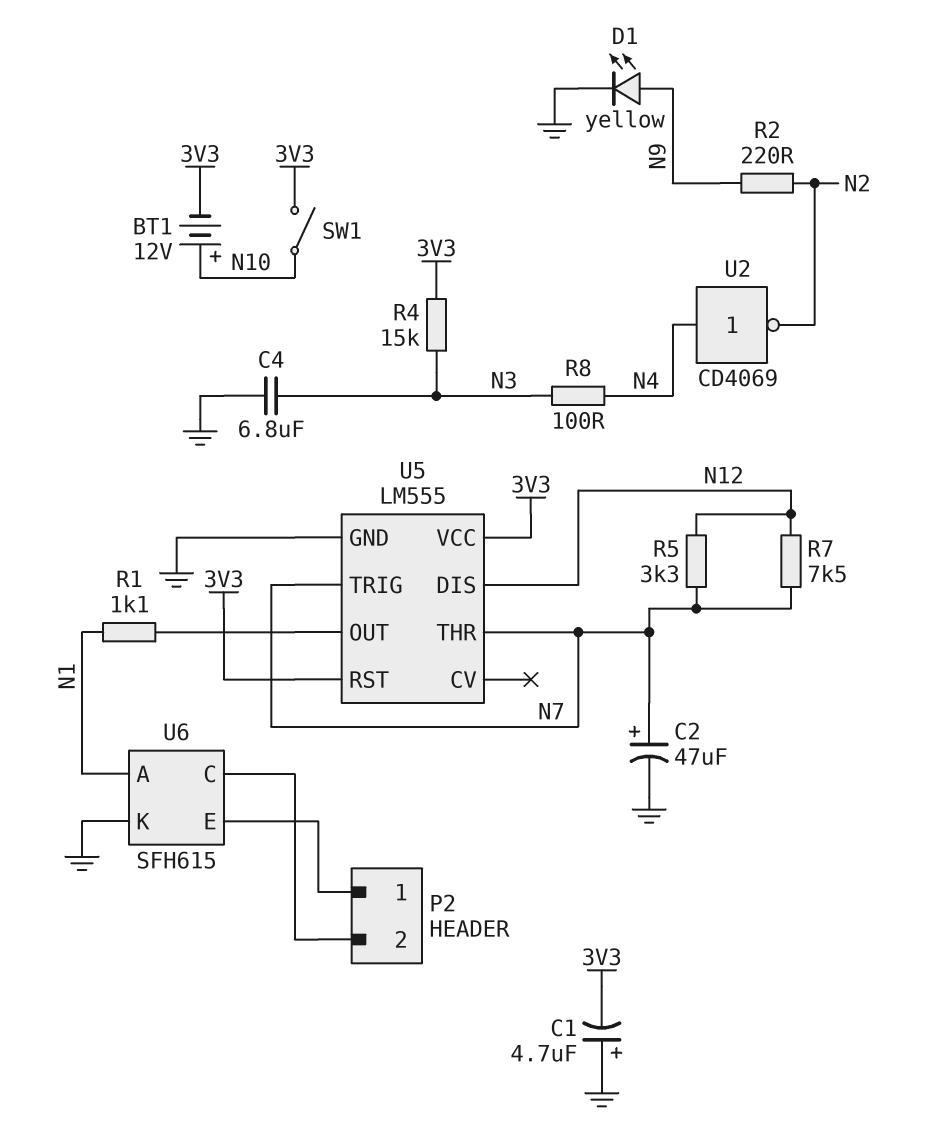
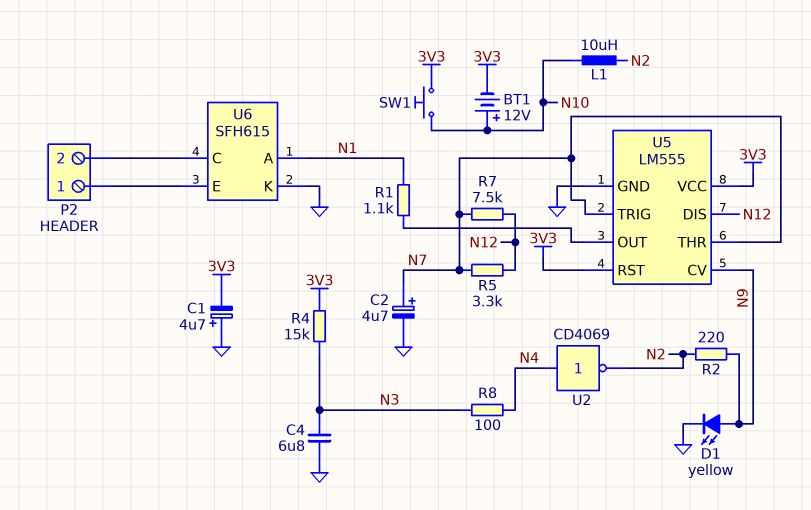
C2: 47uF (plus N7, minus GND) -> 4.7uF (plus N7, minus GND)
L1: none -> 10uH (N2, N10)
SW1: switch (3V3, N10) -> button (3V3, N10)
U5 pin CV: none -> N9

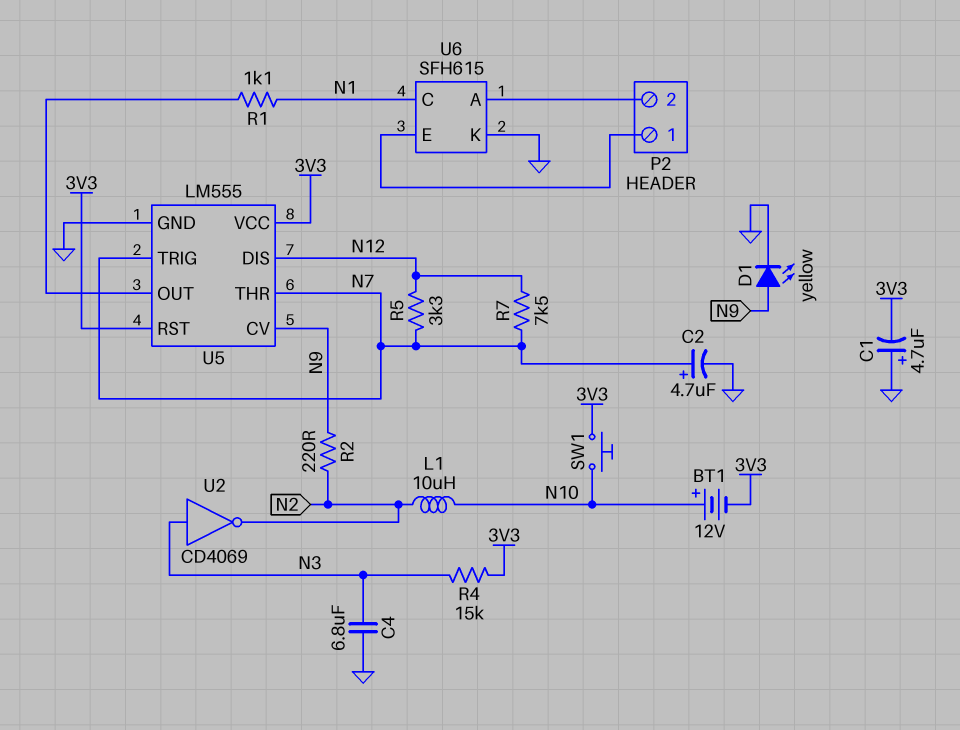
R8: 100 (N3, N4) -> none
U2: NOT CD4069 (in N4, out N2) -> NOT CD4069 (in N3, out N2)
U6 pin A: N1 -> P2/2
U6 pin C: P2/2 -> N1

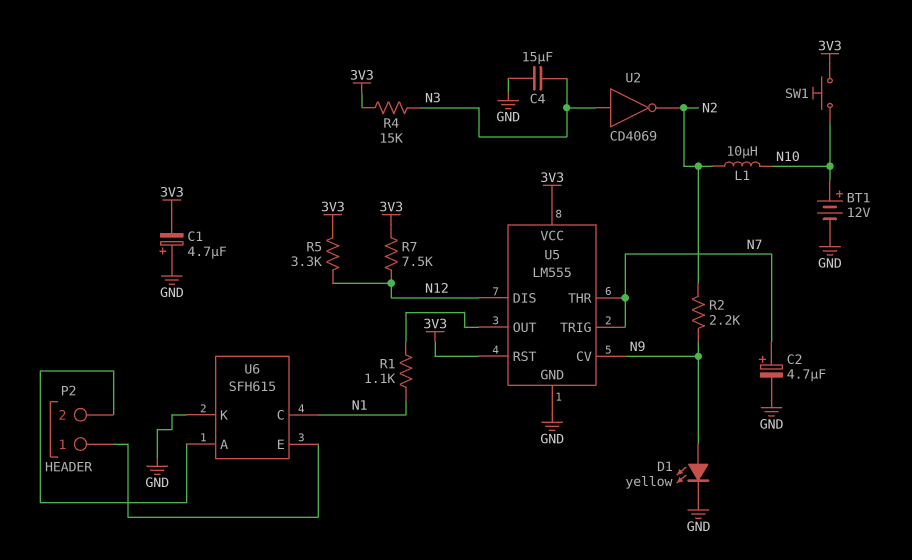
BT1: 12V (plus N10, minus 3V3) -> 12V (plus N10, minus GND)
C4: 6.8uF (GND, N3) -> 15uF (GND, N3)
R2: 220 (N2, N9) -> 2.2k (N2, N9)
R5: 3.3k (N7, N12) -> 3.3k (3V3, N12)
R7: 7.5k (N7, N12) -> 7.5k (3V3, N12)

